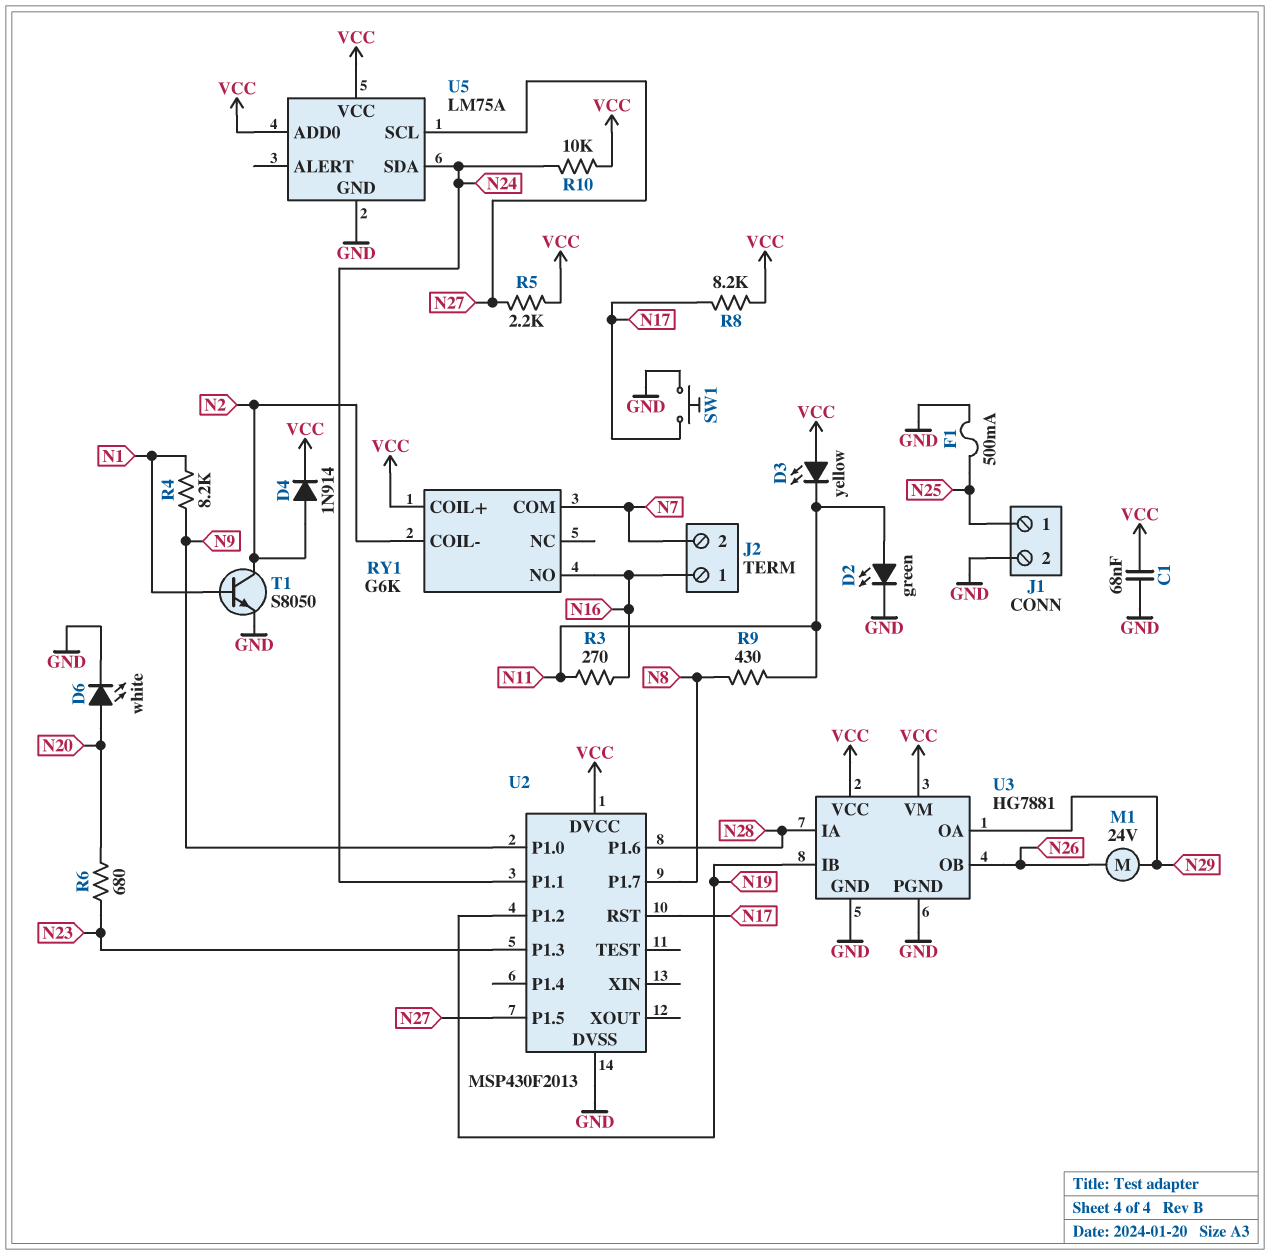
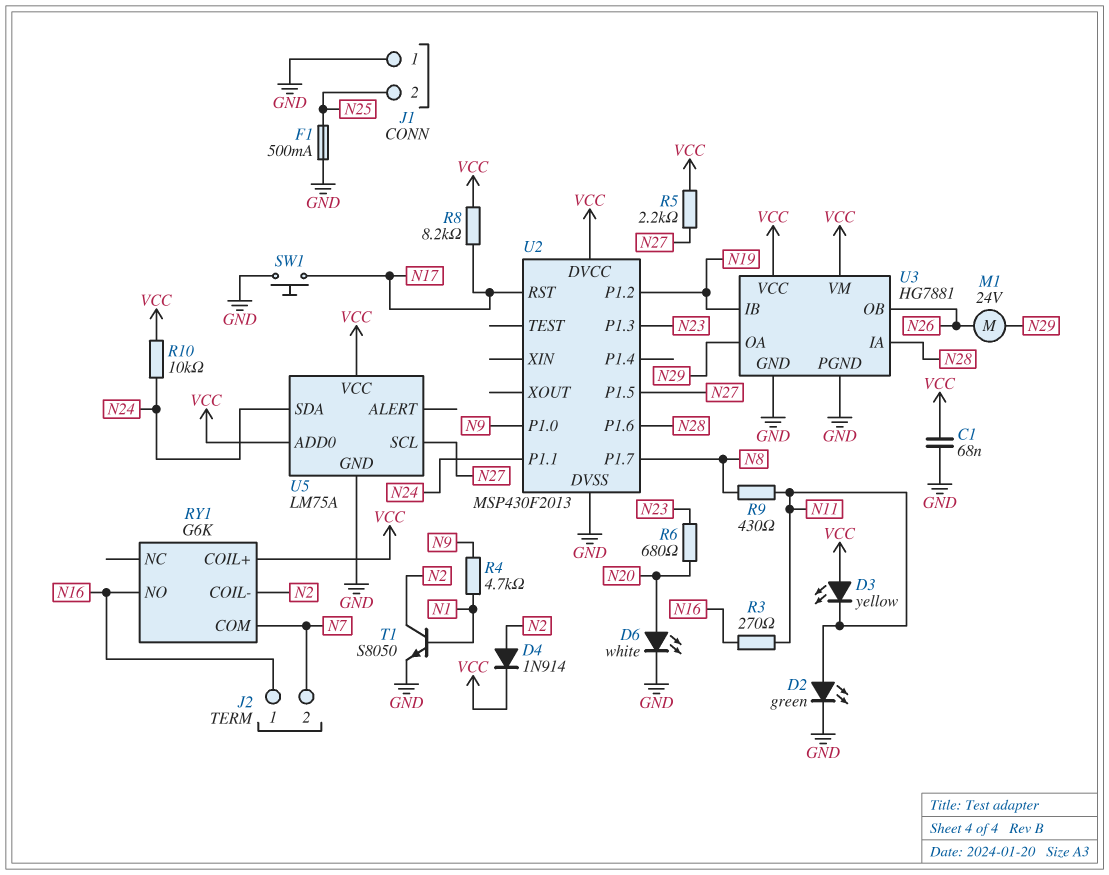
J1 pin 1: N25 -> GND
J1 pin 2: GND -> N25
R4: 8.2k (N1, N9) -> 4.7k (N1, N9)

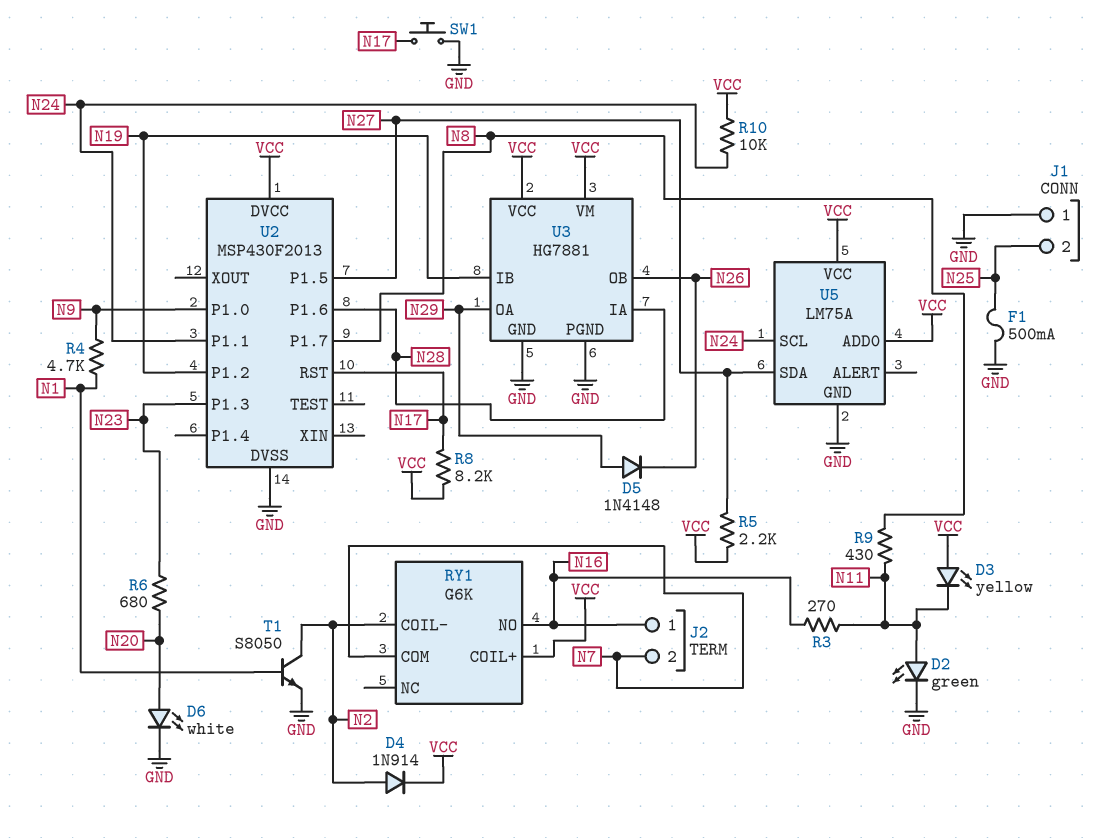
C1: 68nF (GND, VCC) -> none
D5: none -> diode 1N4148 (A N29, K N26)
M1: motor 24V (N26, N29) -> none
U5 pin SCL: N27 -> N24
U5 pin SDA: N24 -> N27

